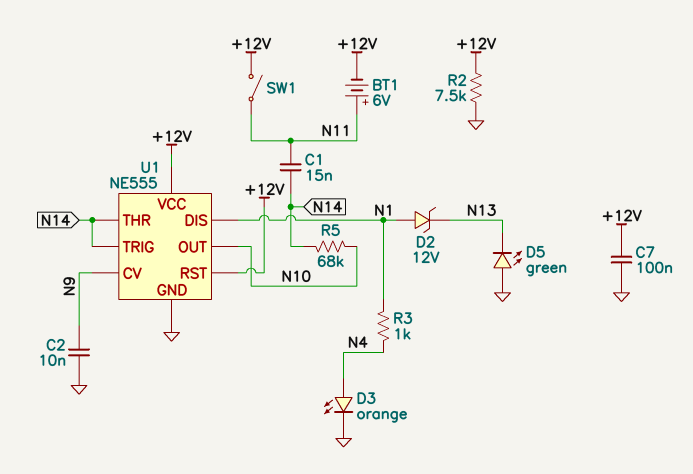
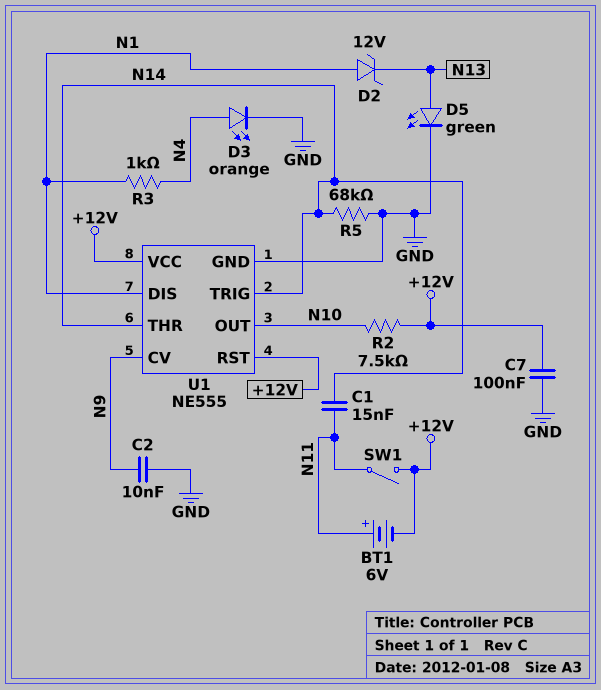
D5: LED green (A GND, K N13) -> LED green (A N13, K GND)
R2: 7.5k (+12V, GND) -> 7.5k (+12V, N10)
R5: 68k (N10, N14) -> 68k (GND, N14)

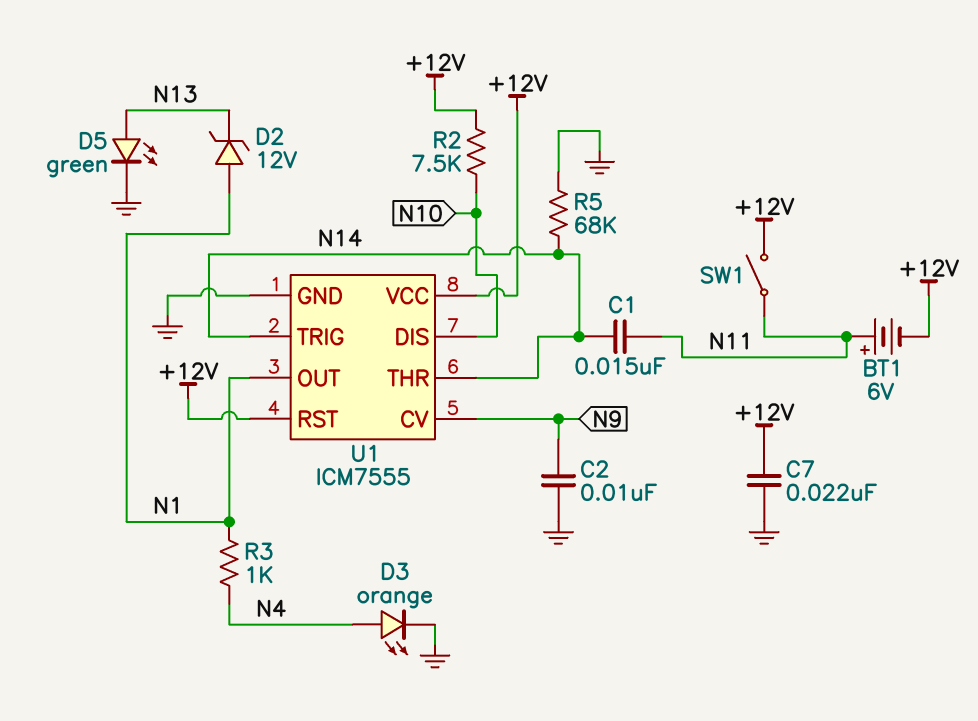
C7: 100nF (+12V, GND) -> 22nF (+12V, GND)
U1: NE555 -> ICM7555
U1 pin DIS: N1 -> N10
U1 pin OUT: N10 -> N1

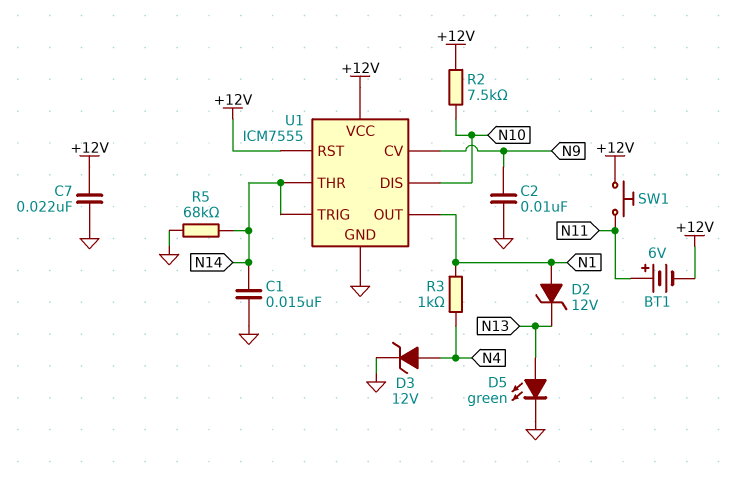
C1: 15nF (N11, N14) -> 15nF (GND, N14)
D3: LED orange (A N4, K GND) -> zener 12V (A N4, K GND)
SW1: switch (+12V, N11) -> button (+12V, N11)

